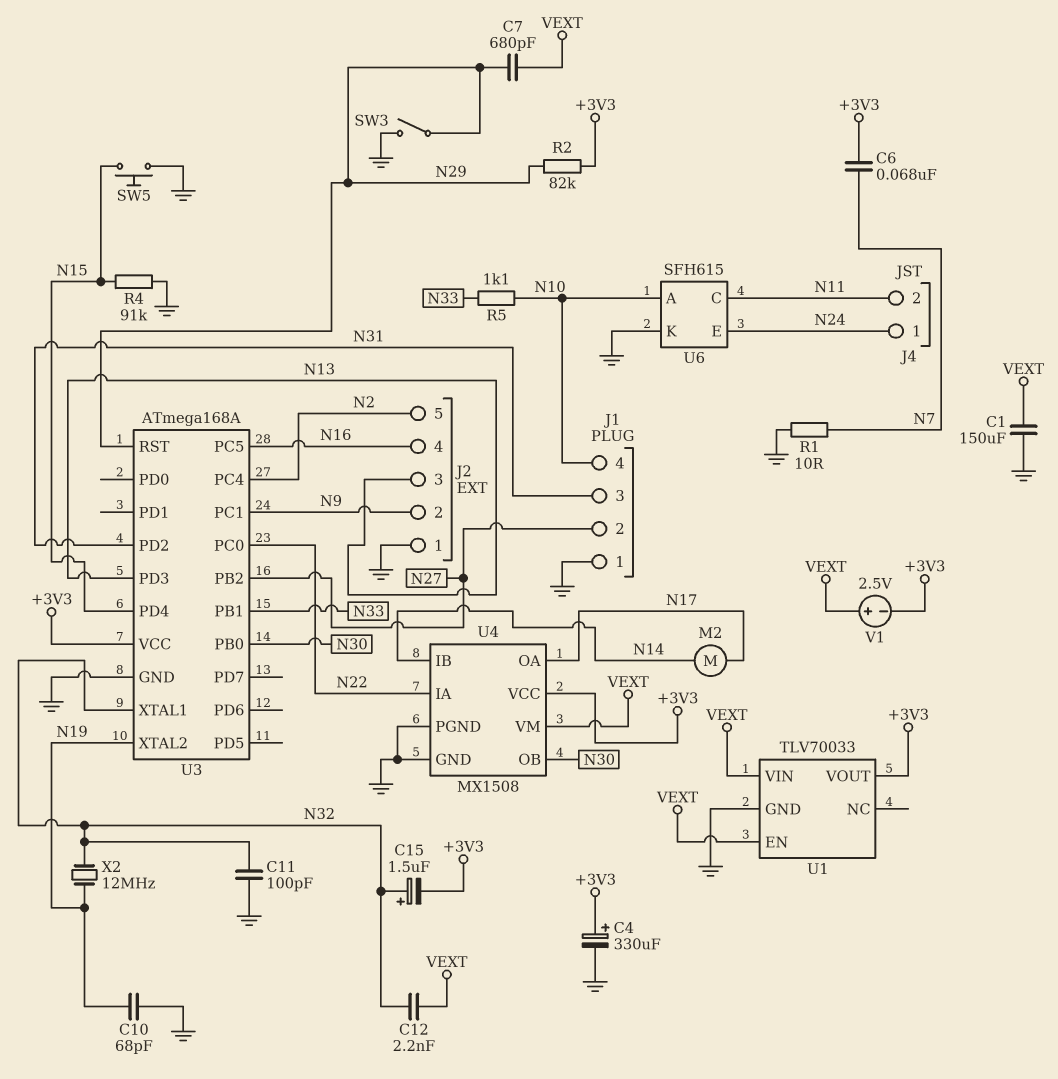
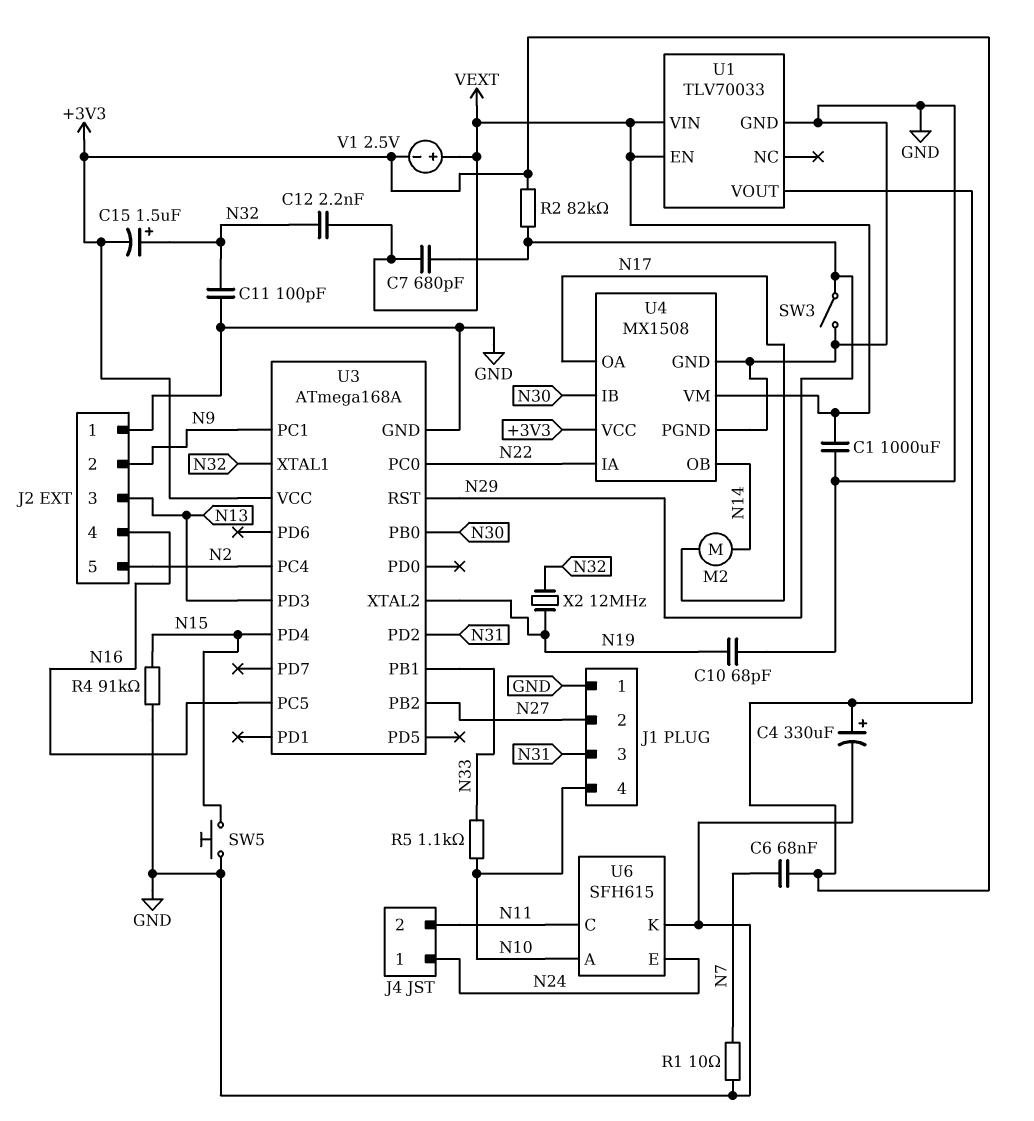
C1: 150uF (GND, VEXT) -> 1000uF (GND, VEXT)
U4 pin IB: N14 -> N30
U4 pin OB: N30 -> N14

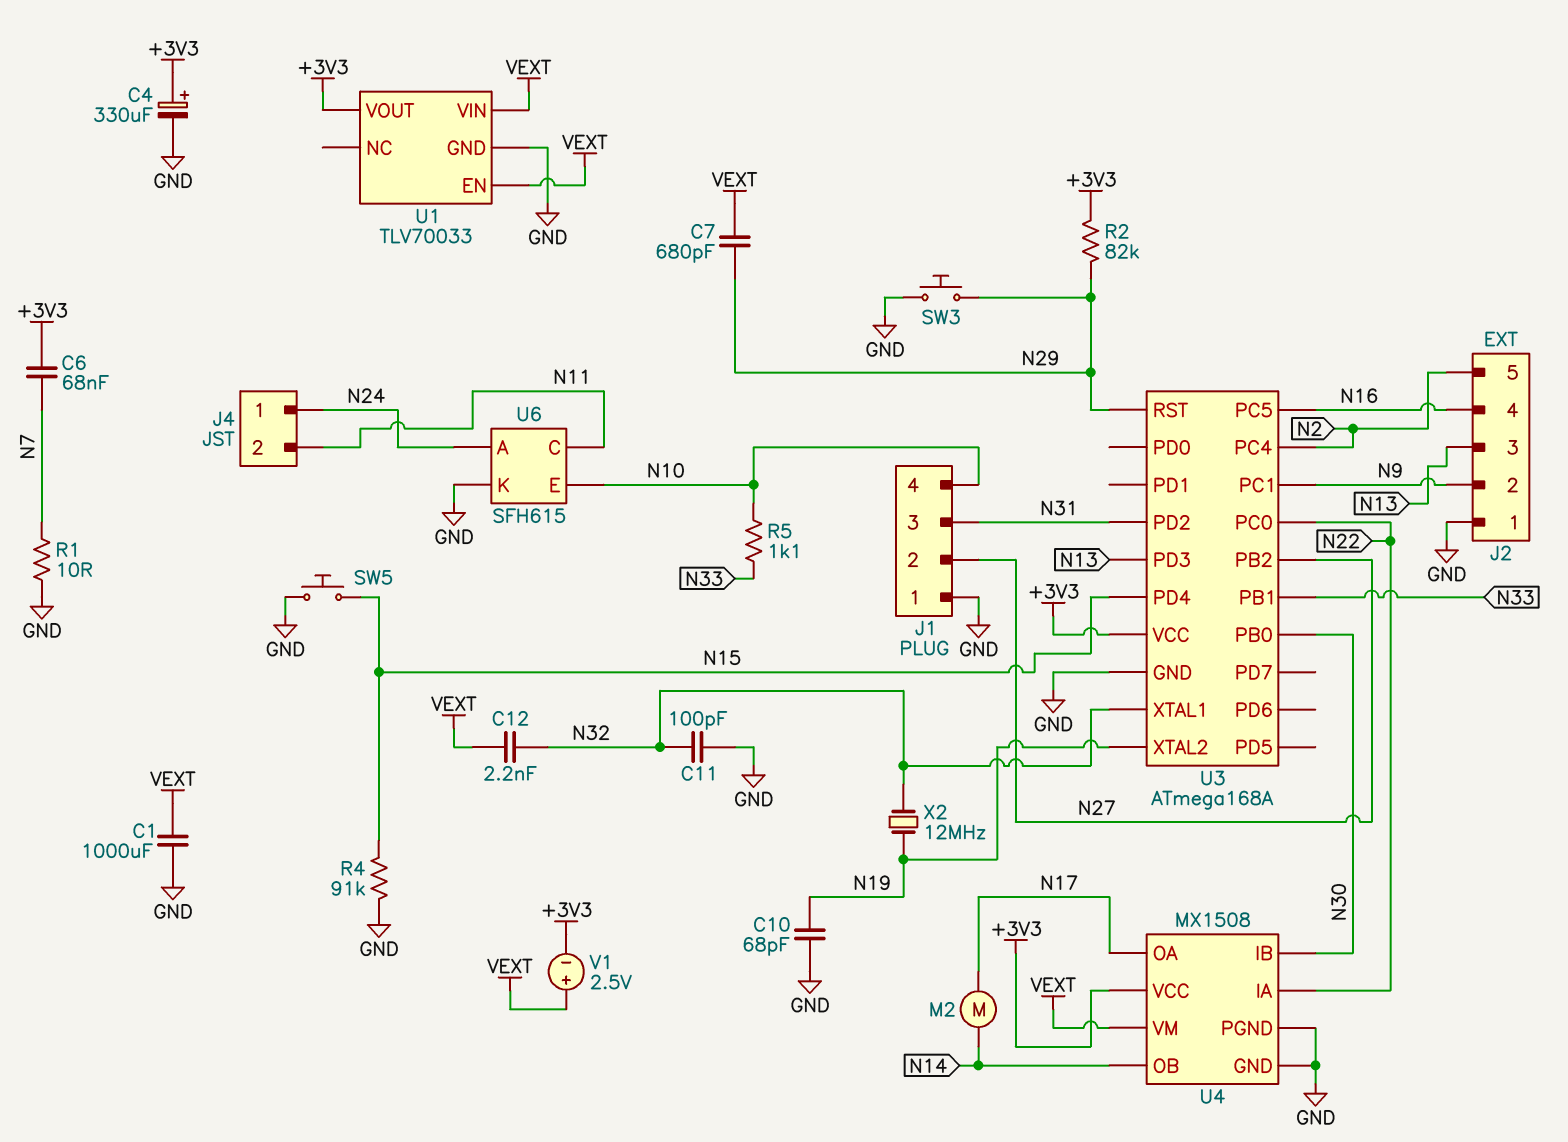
C15: 1.5uF (plus N32, minus +3V3) -> none
SW3: switch (GND, N29) -> button (GND, N29)
U6 pin A: N10 -> N24
U6 pin E: N24 -> N10

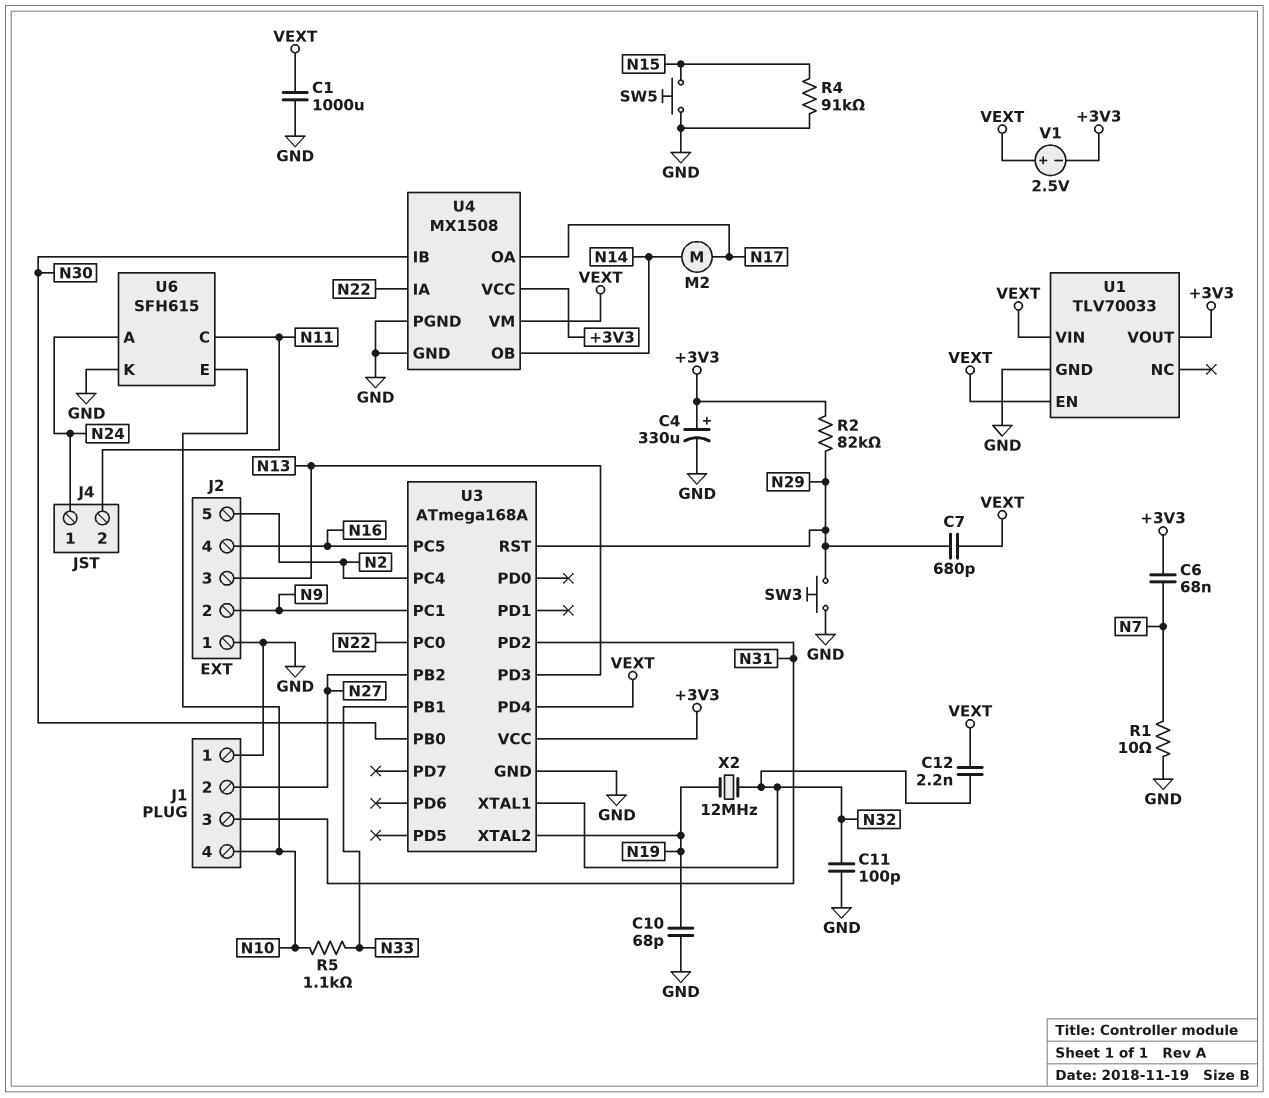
U3 pin PD4: N15 -> VEXT

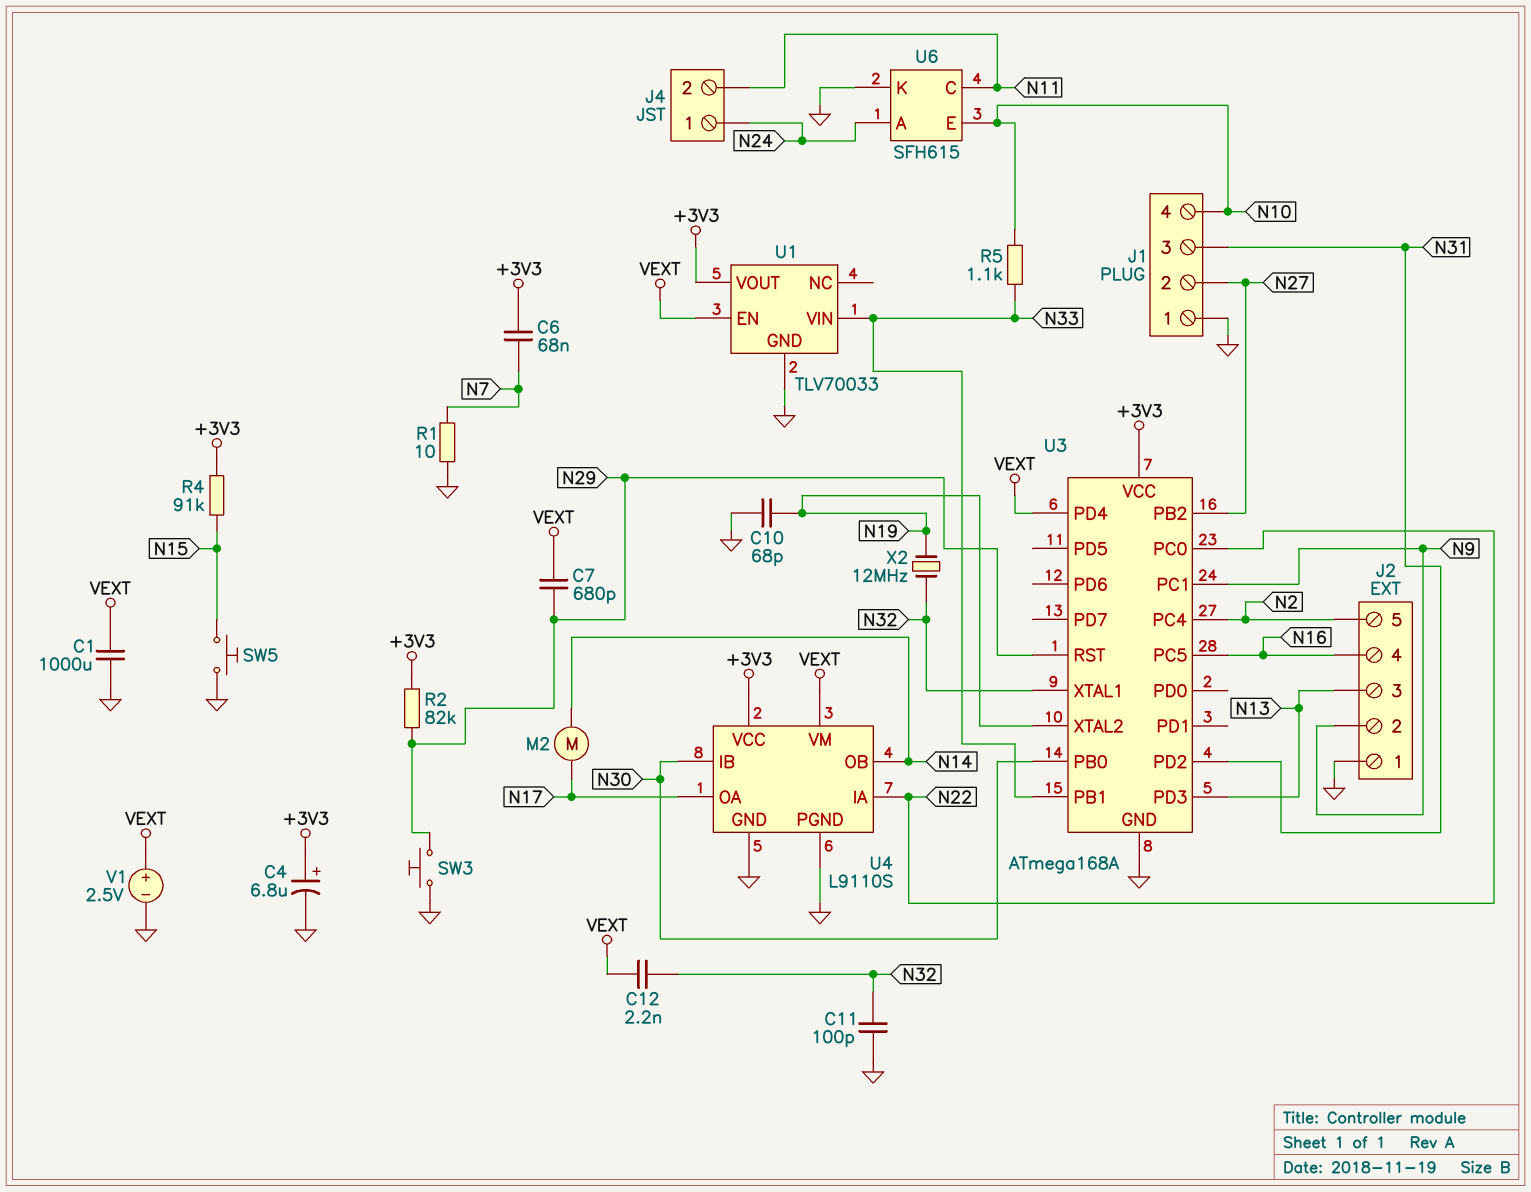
C4: 330uF (plus +3V3, minus GND) -> 6.8uF (plus +3V3, minus GND)
R4: 91k (GND, N15) -> 91k (+3V3, N15)
U1 pin VIN: VEXT -> N33
U4: MX1508 -> L9110S
V1: 2.5V (plus VEXT, minus +3V3) -> 2.5V (plus VEXT, minus GND)

